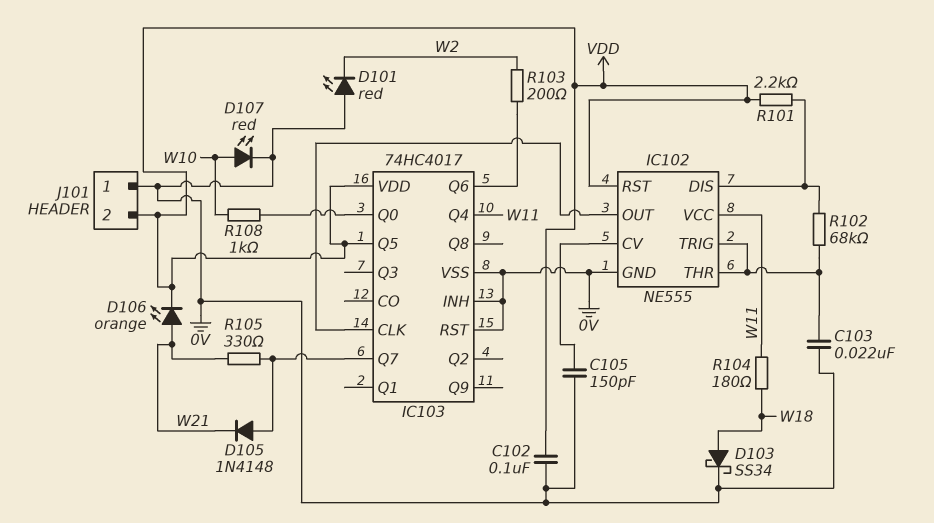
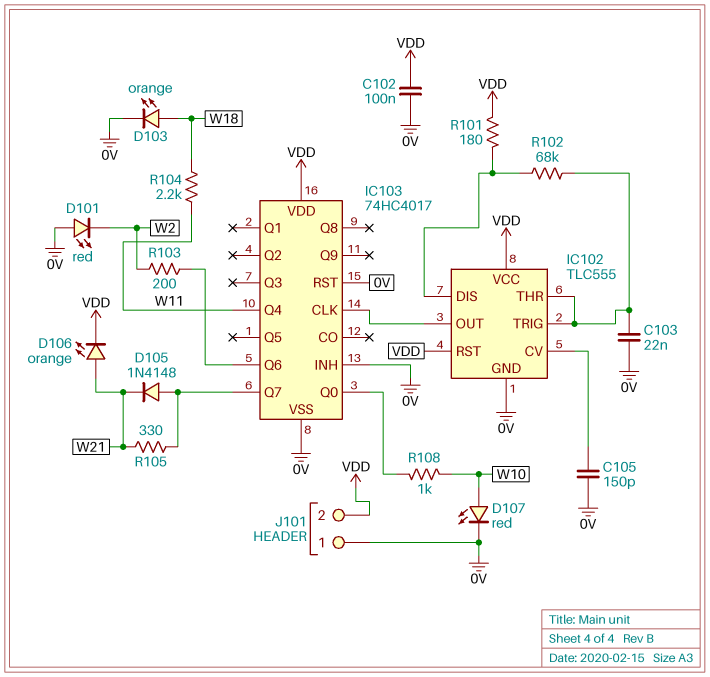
D103: schottky SS34 (A W18, K 0V) -> LED orange (A W18, K 0V)
IC102: NE555 -> TLC555
IC102 pin VCC: W11 -> VDD
IC103 pin Q5: VDD -> none
R101: 2.2k (IC102/DIS, VDD) -> 180 (IC102/DIS, VDD)
R104: 180 (W11, W18) -> 2.2k (W11, W18)

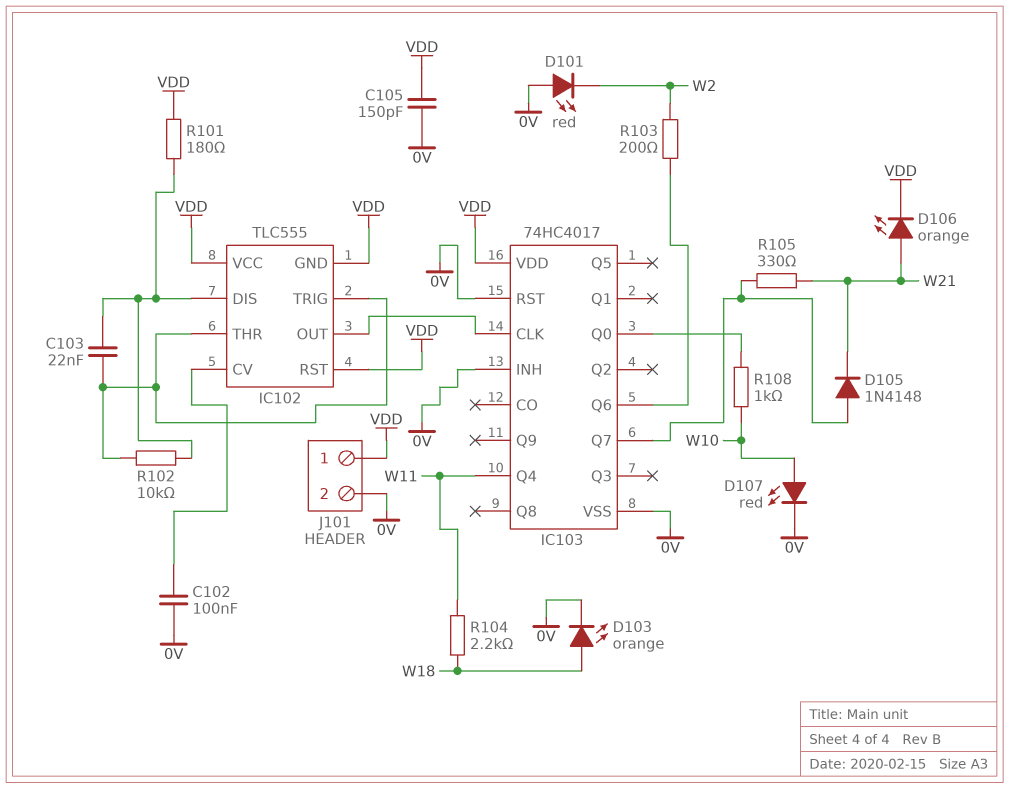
C102: 100nF (0V, VDD) -> 100nF (0V, IC102/CV)
C103: 22nF (0V, IC102/THR) -> 22nF (IC102/DIS, IC102/THR)
C105: 150pF (0V, IC102/CV) -> 150pF (0V, VDD)
IC102 pin GND: 0V -> VDD
J101 pin 1: 0V -> VDD
J101 pin 2: VDD -> 0V
R102: 68k (IC102/DIS, IC102/THR) -> 10k (IC102/DIS, IC102/THR)

